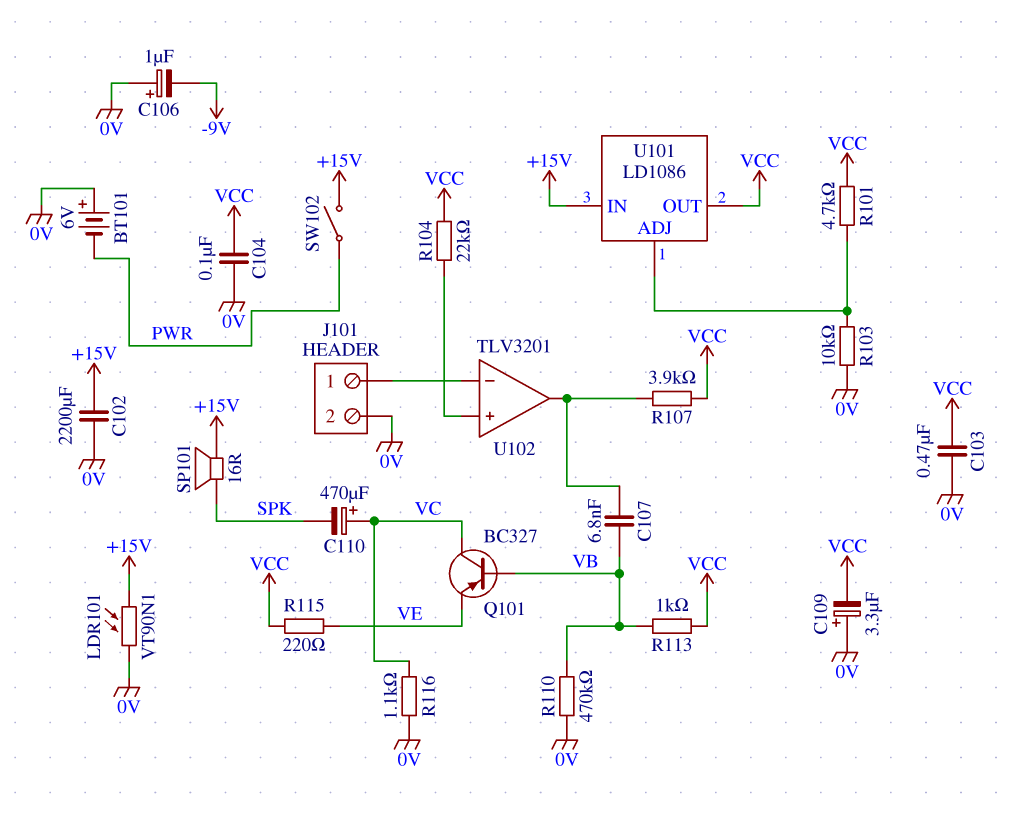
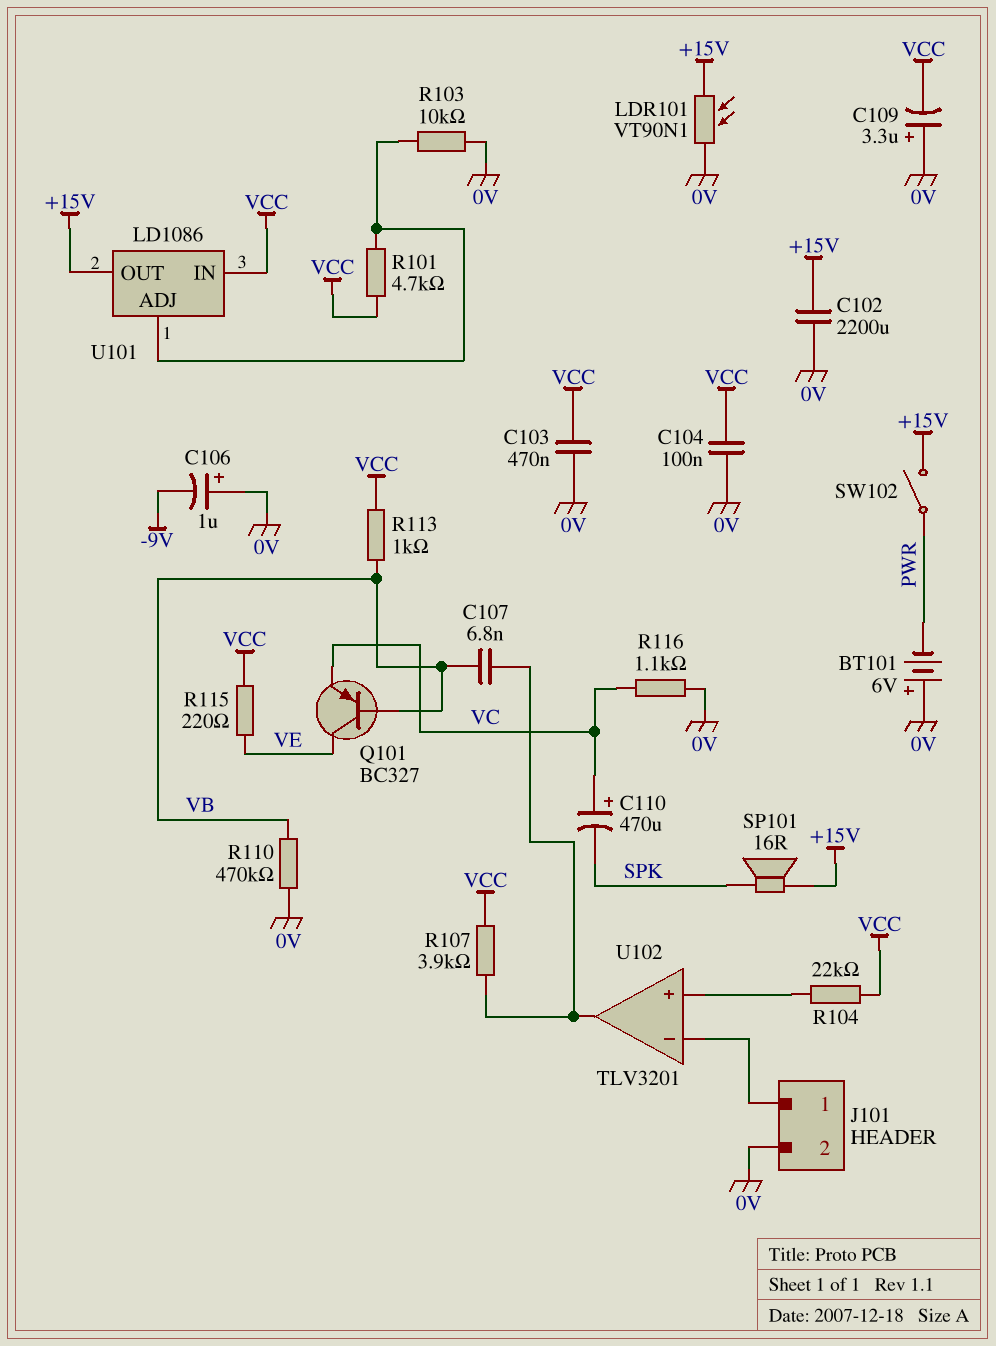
Q101: PNP BC327 (B VB, C VC, E VE) -> PNP BC327 (B VB, C VE, E VC)
U101 pin IN: +15V -> VCC
U101 pin OUT: VCC -> +15V

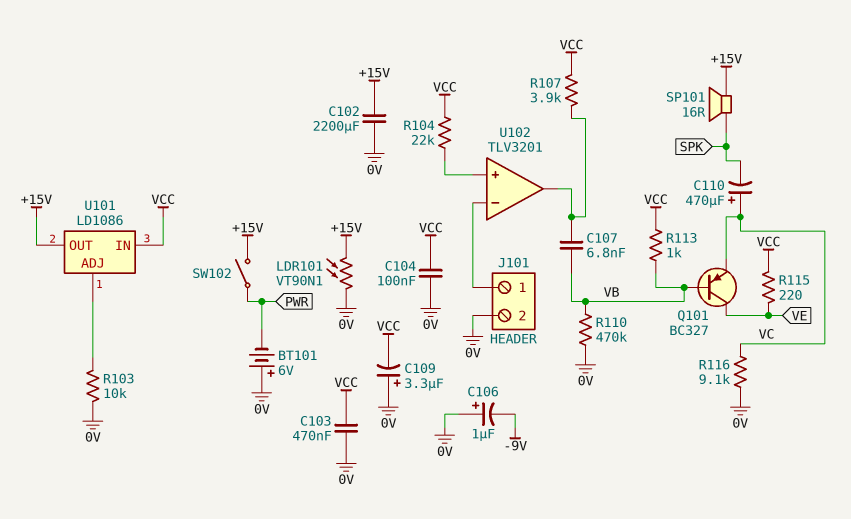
R101: 4.7k (U101/ADJ, VCC) -> none
R116: 1.1k (0V, VC) -> 9.1k (0V, VC)

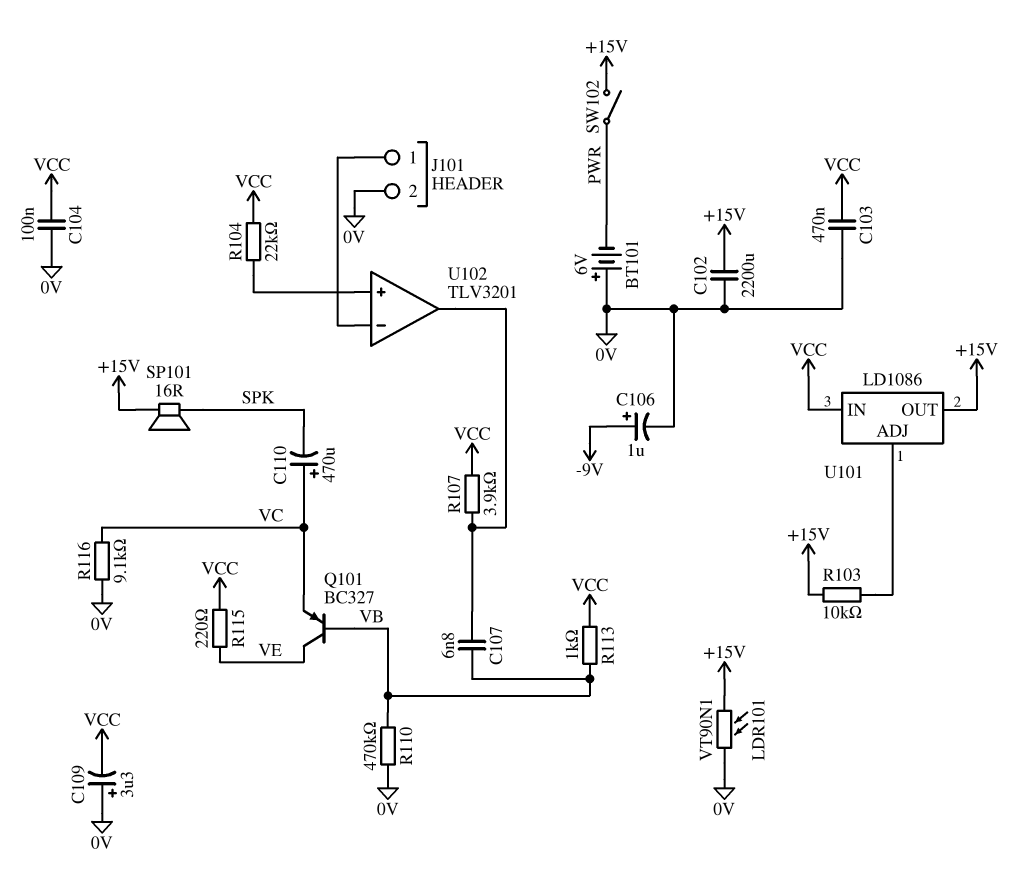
C106: 1uF (plus 0V, minus -9V) -> 1uF (plus -9V, minus 0V)
R103: 10k (0V, U101/ADJ) -> 10k (+15V, U101/ADJ)

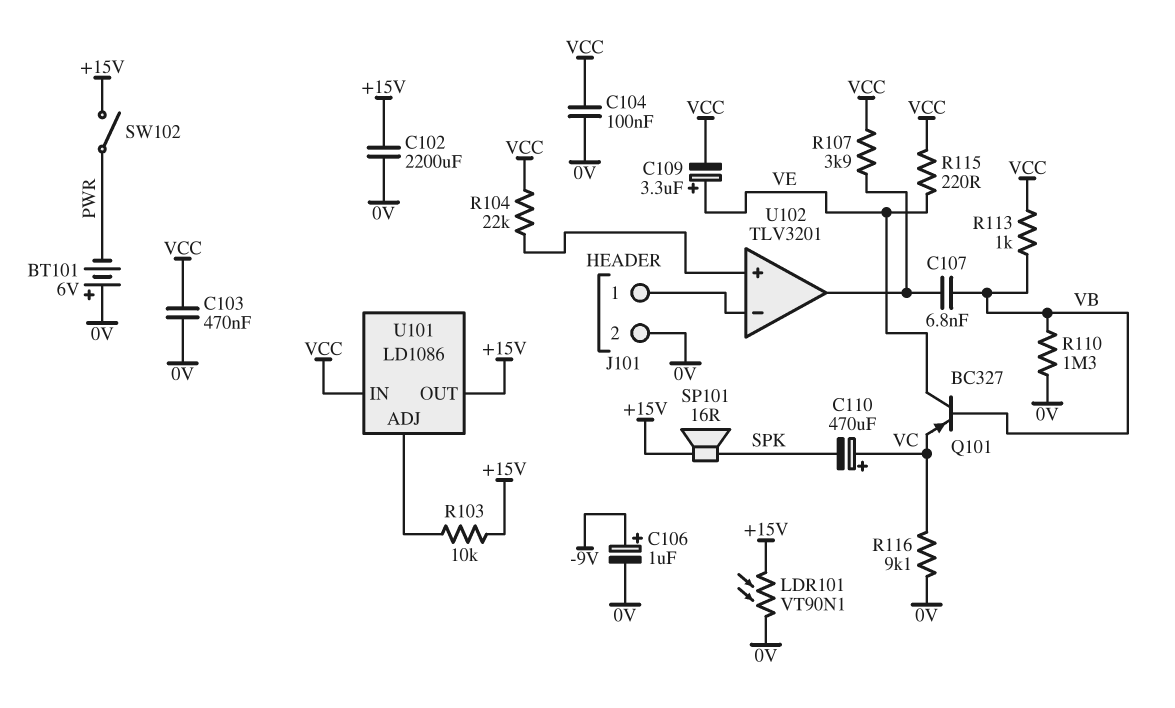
C109: 3.3uF (plus 0V, minus VCC) -> 3.3uF (plus VE, minus VCC)
R110: 470k (0V, VB) -> 1.3M (0V, VB)

